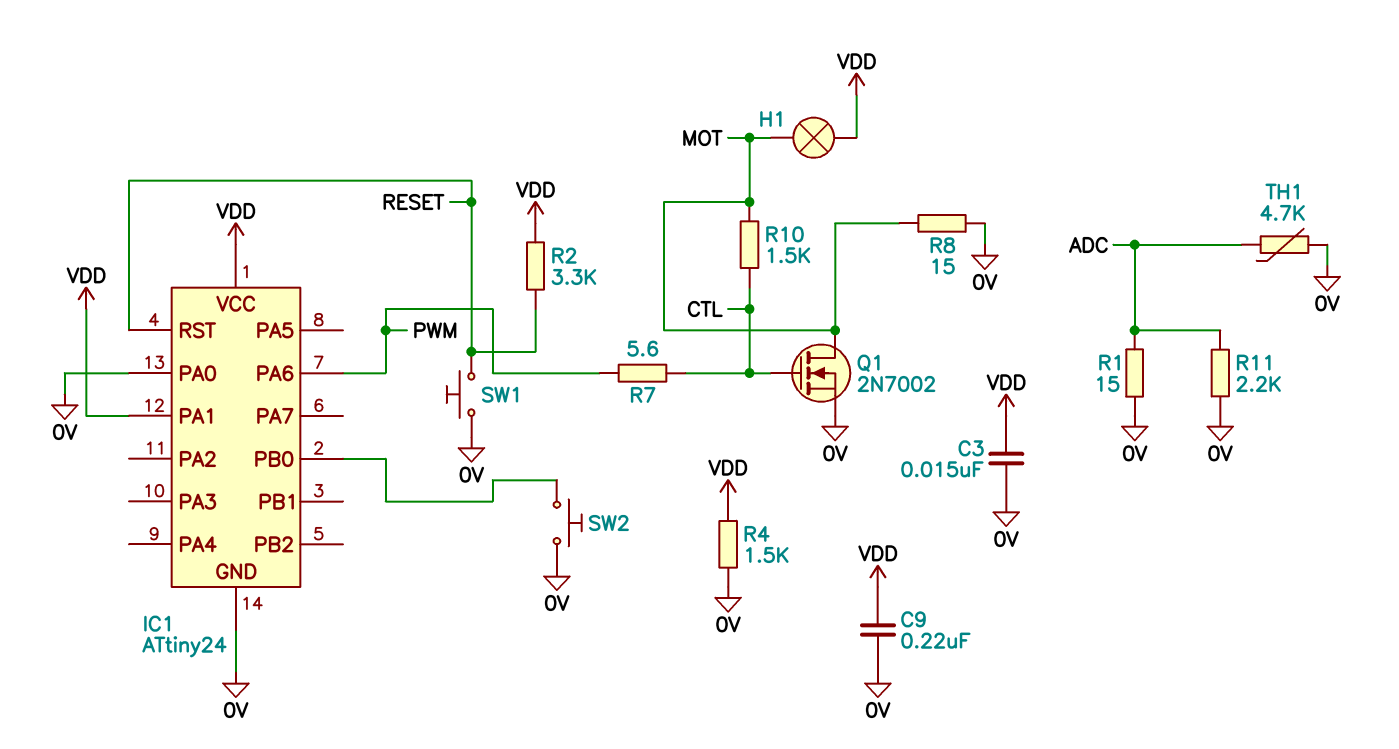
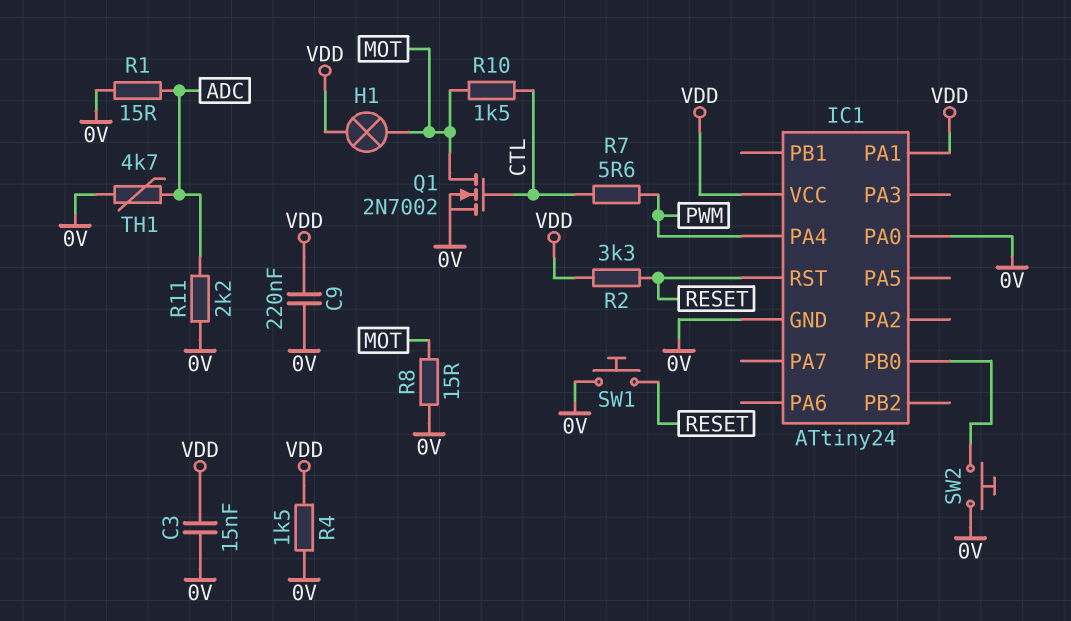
IC1 pin PA4: none -> PWM
IC1 pin PA6: PWM -> none

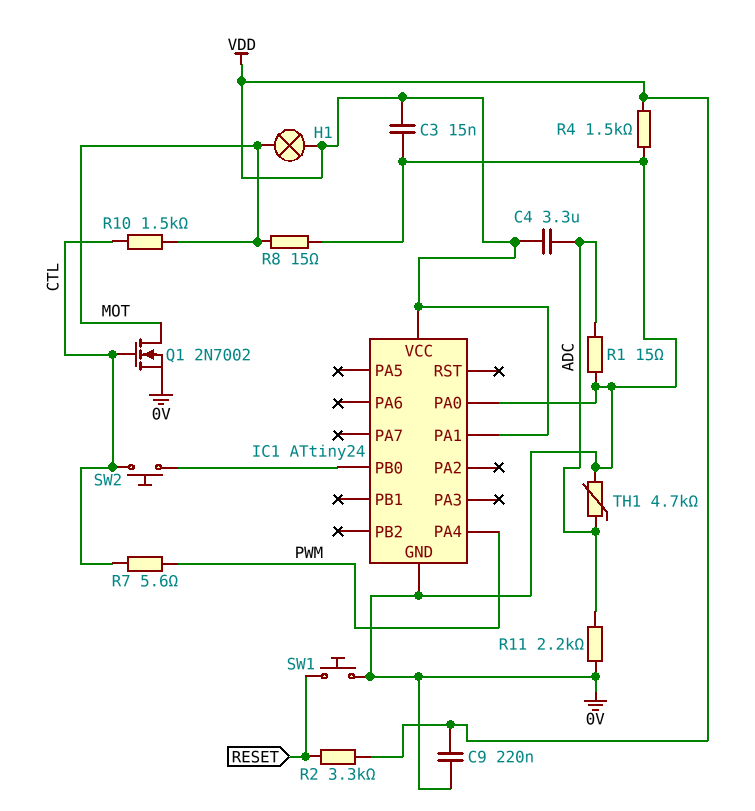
C4: none -> 3.3uF (ADC, VDD)
IC1 pin RST: RESET -> none
SW2: button (0V, IC1/PB0) -> button (CTL, IC1/PB0)

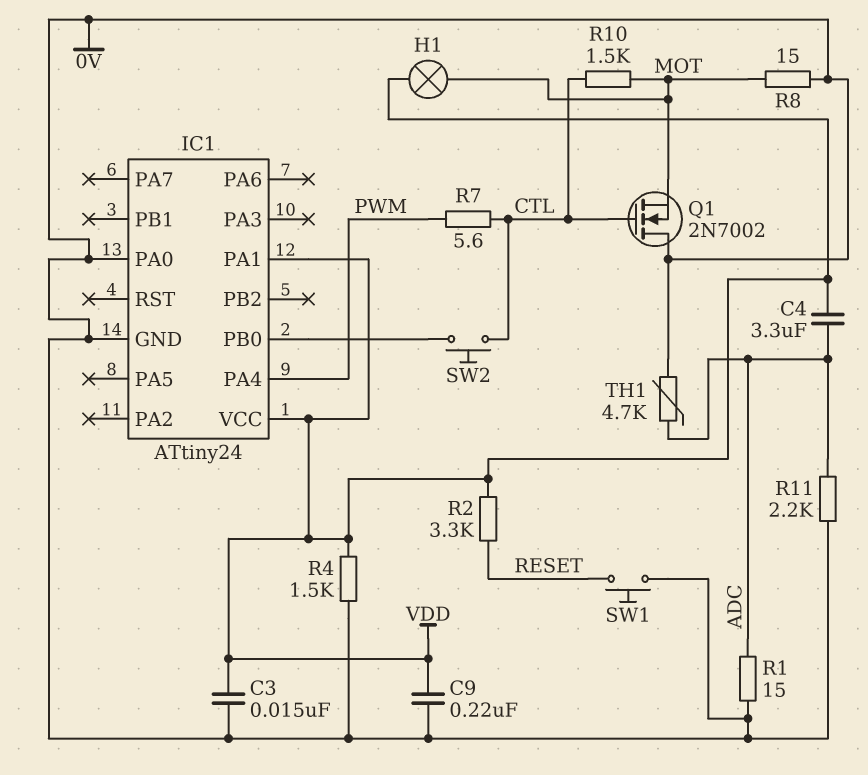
Q1: NMOS 2N7002 (G CTL, D MOT, S 0V) -> NMOS 2N7002 (G CTL, D 0V, S MOT)

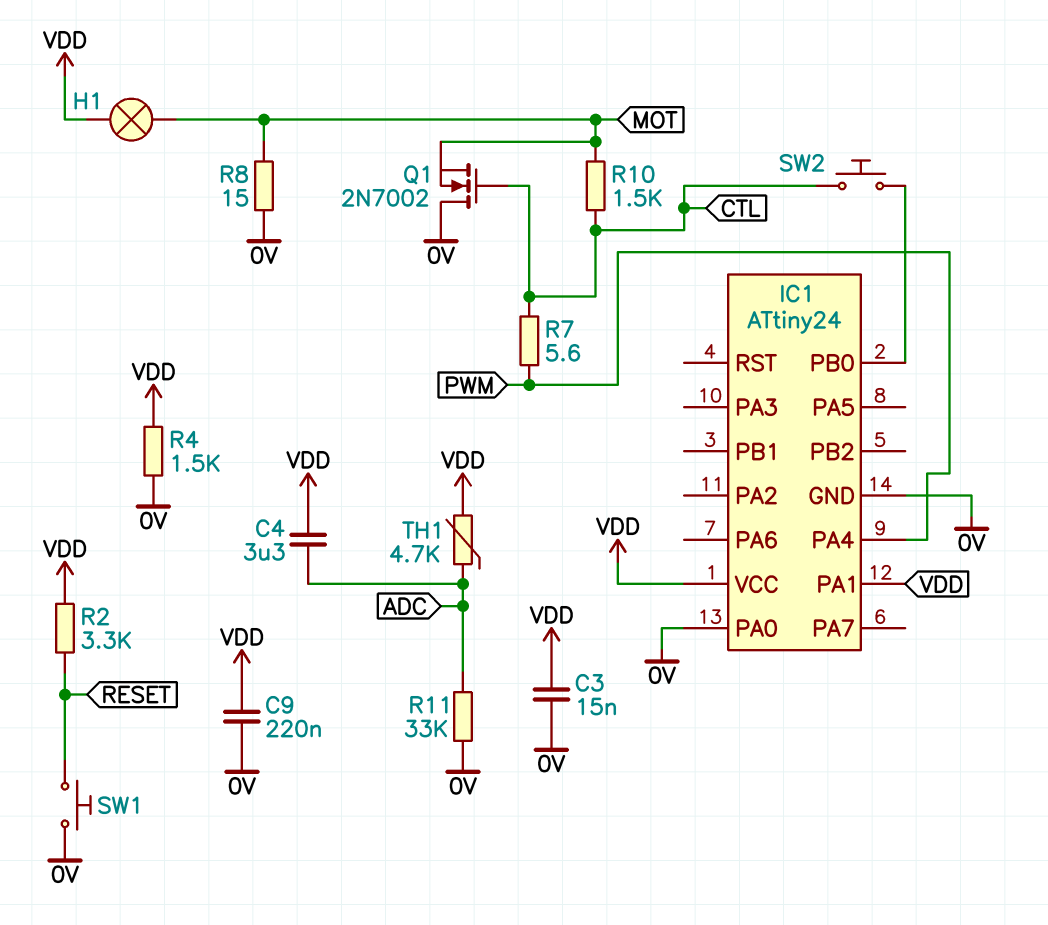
R1: 15 (0V, ADC) -> none
R11: 2.2k (0V, ADC) -> 33k (0V, ADC)
TH1: 4.7k (0V, ADC) -> 4.7k (ADC, VDD)

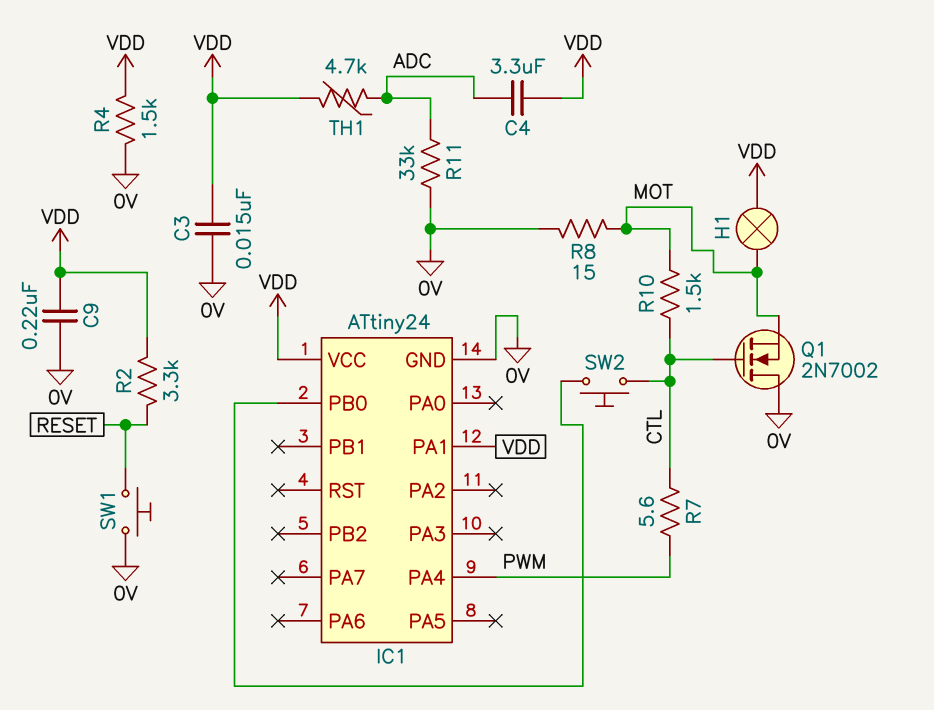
IC1 pin PA0: 0V -> none

